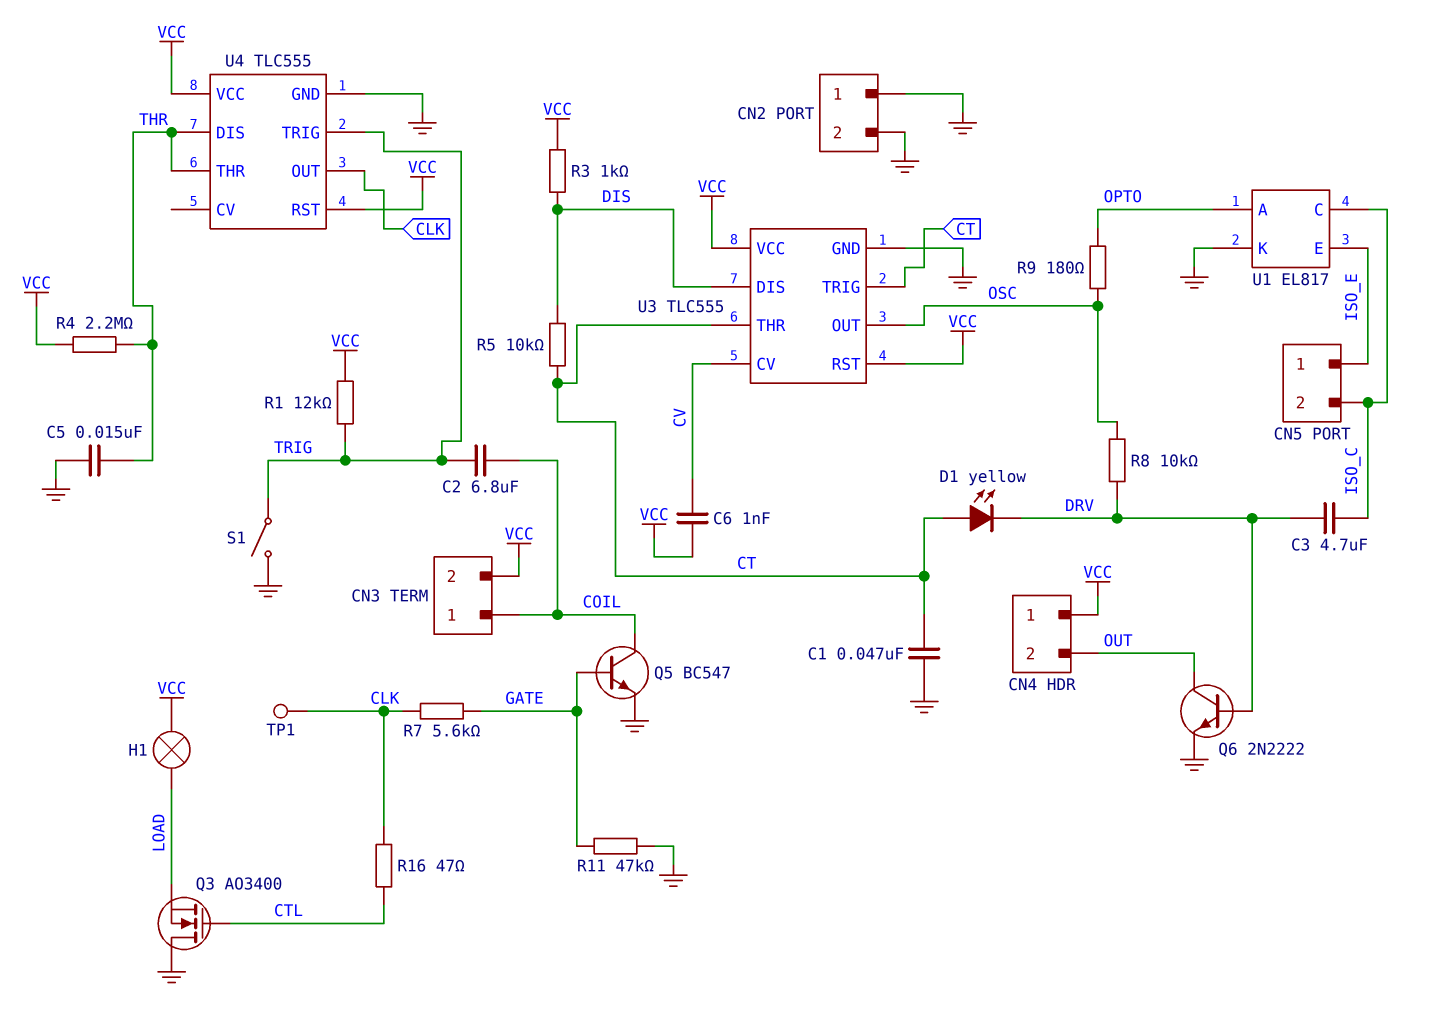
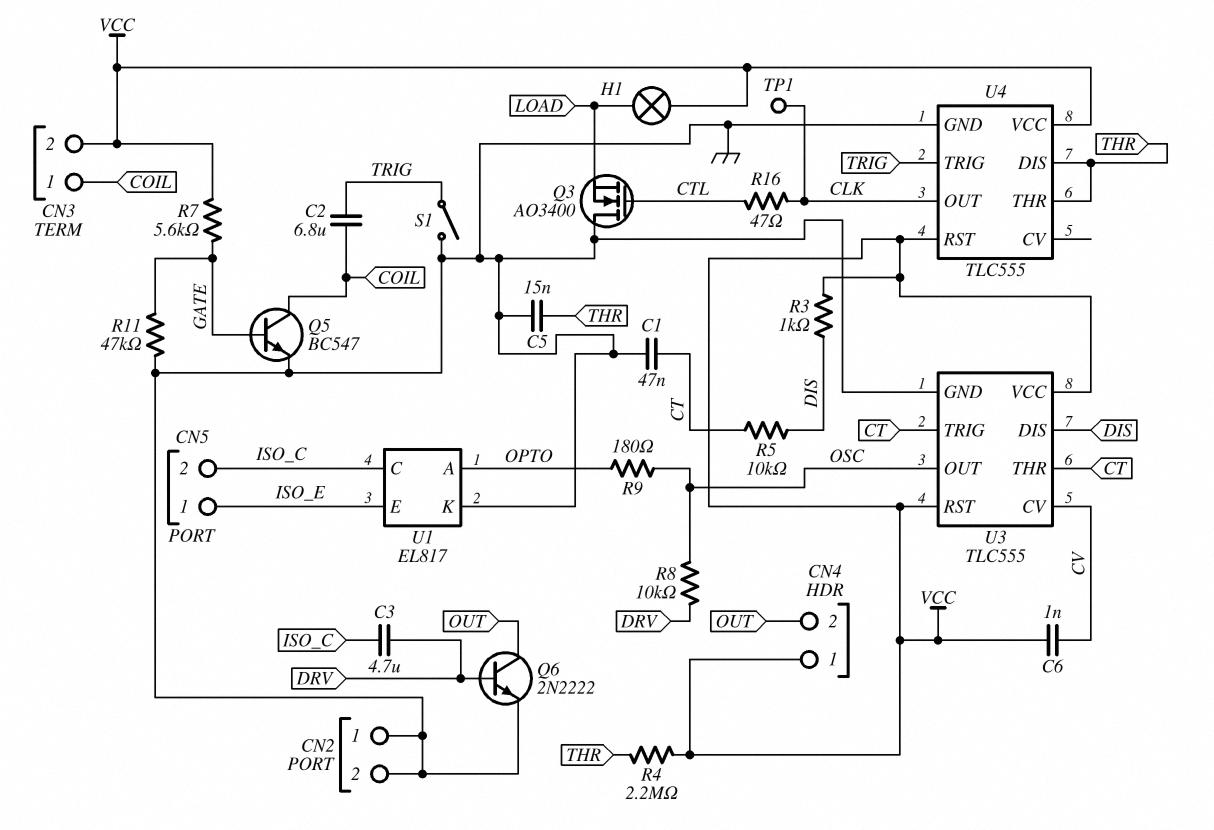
D1: LED yellow (A CT, K DRV) -> none
R1: 12k (TRIG, VCC) -> none
R7: 5.6k (CLK, GATE) -> 5.6k (GATE, VCC)

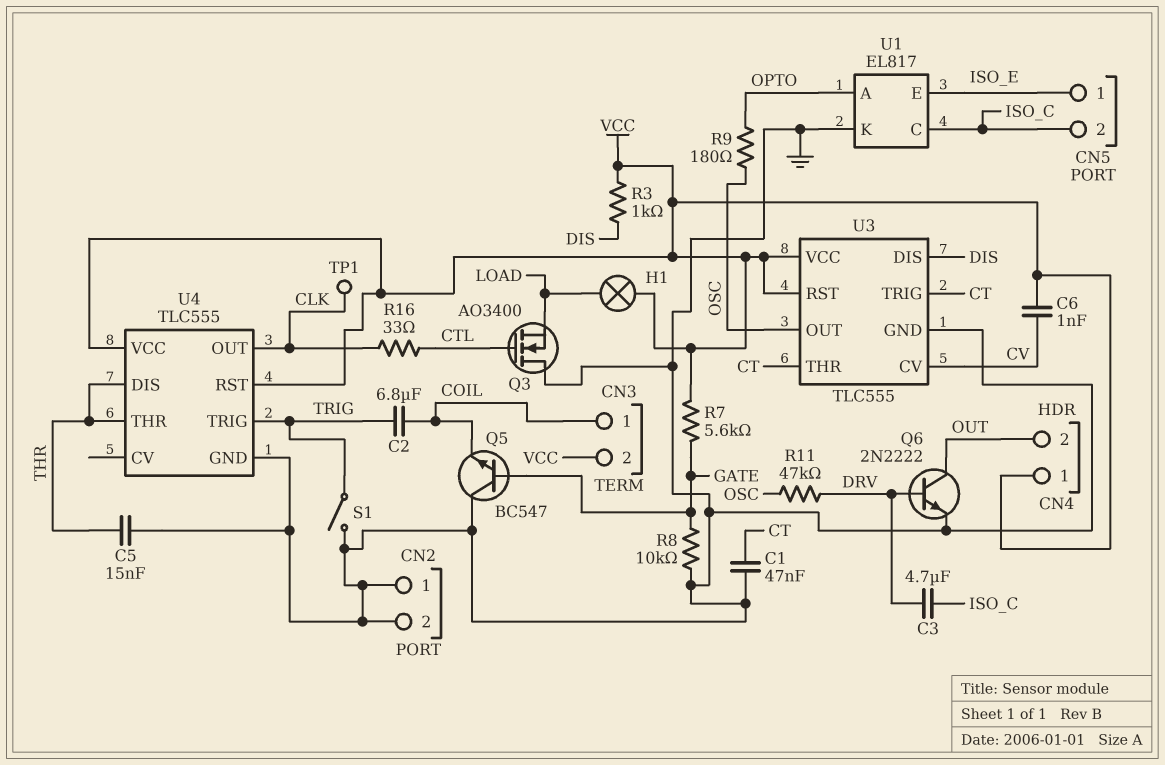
Q5: NPN BC547 (B GATE, C COIL, E GND) -> NPN BC547 (B GATE, C GND, E COIL)
R4: 2.2M (THR, VCC) -> none
R5: 10k (CT, DIS) -> none
R8: 10k (DRV, OSC) -> 10k (GATE, GND)
R11: 47k (GATE, GND) -> 47k (DRV, OSC)
R16: 47 (CLK, CTL) -> 33 (CLK, CTL)

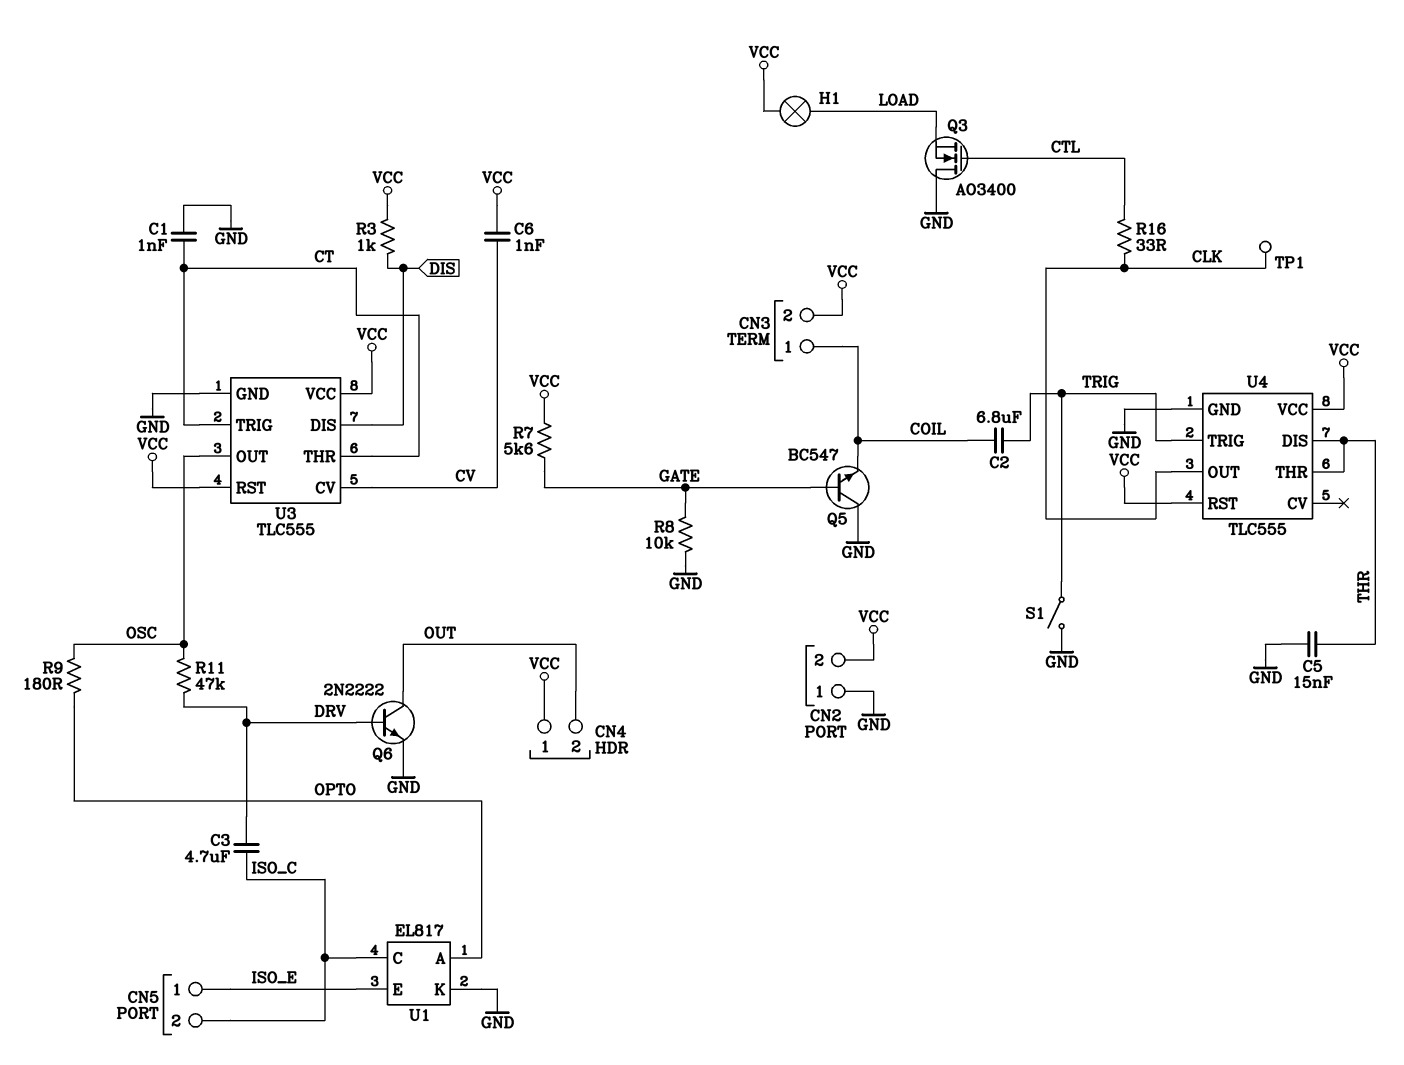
C1: 47nF (CT, GND) -> 1nF (CT, GND)
CN2 pin 2: GND -> VCC

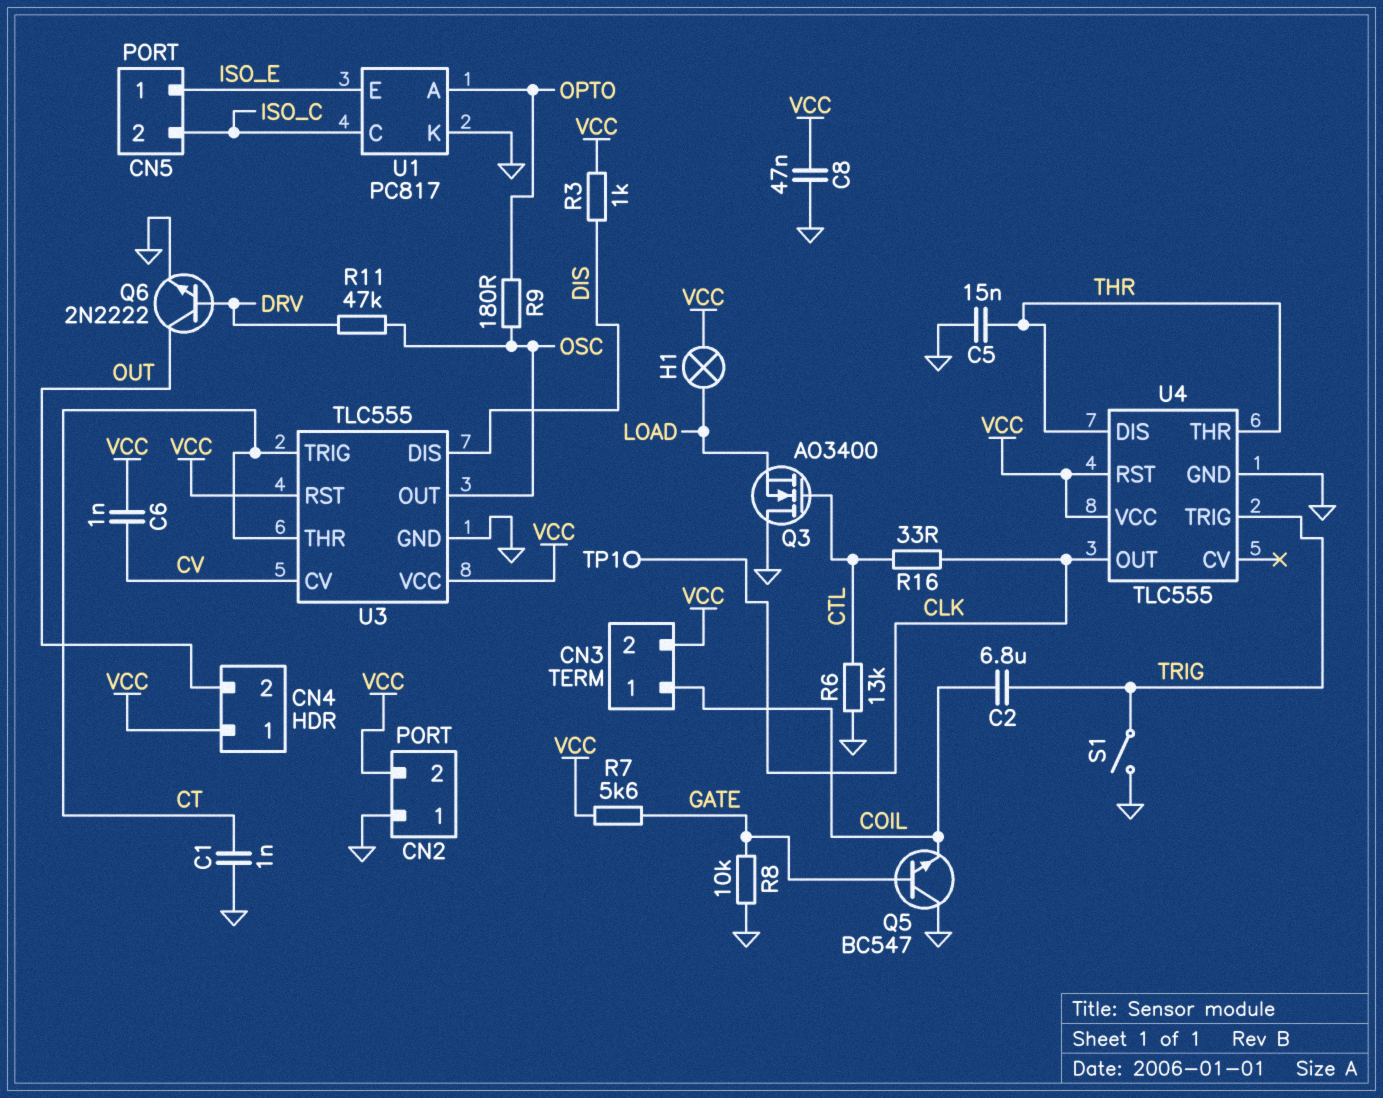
C3: 4.7uF (DRV, ISO_C) -> none
C8: none -> 47nF (GND, VCC)
R6: none -> 13k (CTL, GND)
U1: EL817 -> PC817

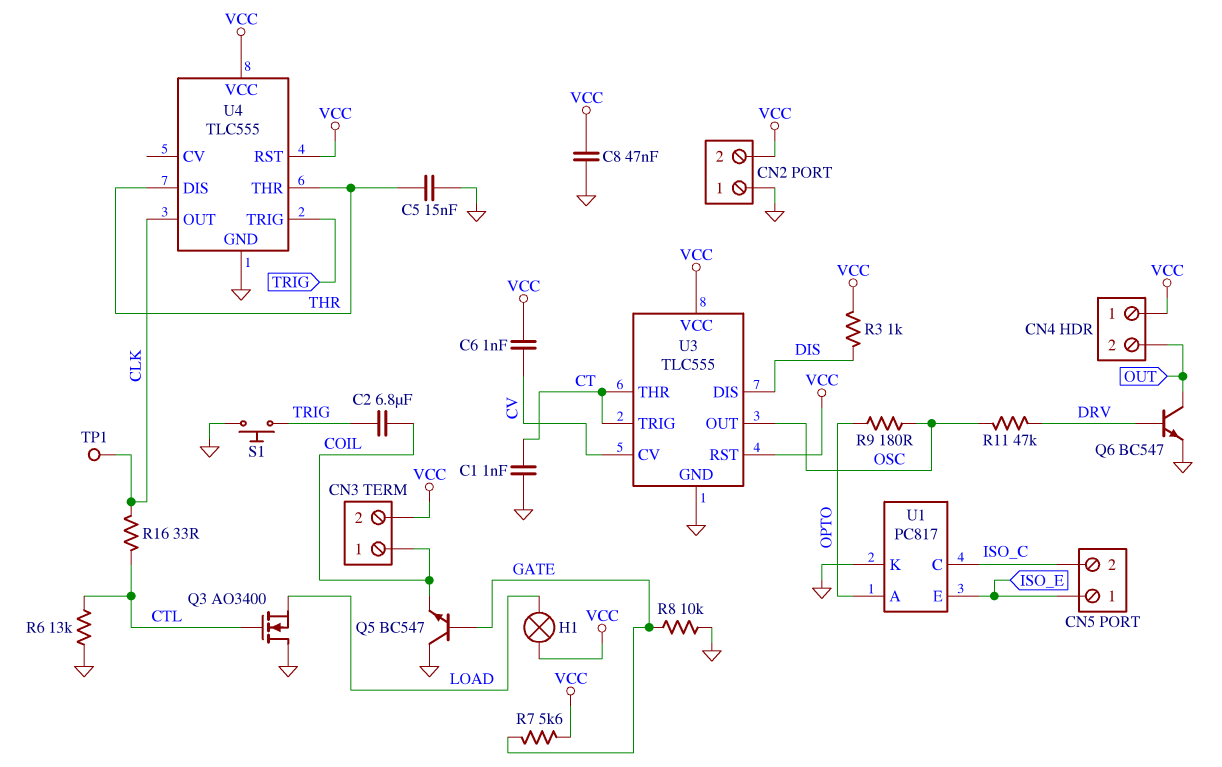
Q6: NPN 2N2222 (B DRV, C OUT, E GND) -> NPN BC547 (B DRV, C OUT, E GND)
S1: switch (GND, TRIG) -> button (GND, TRIG)

